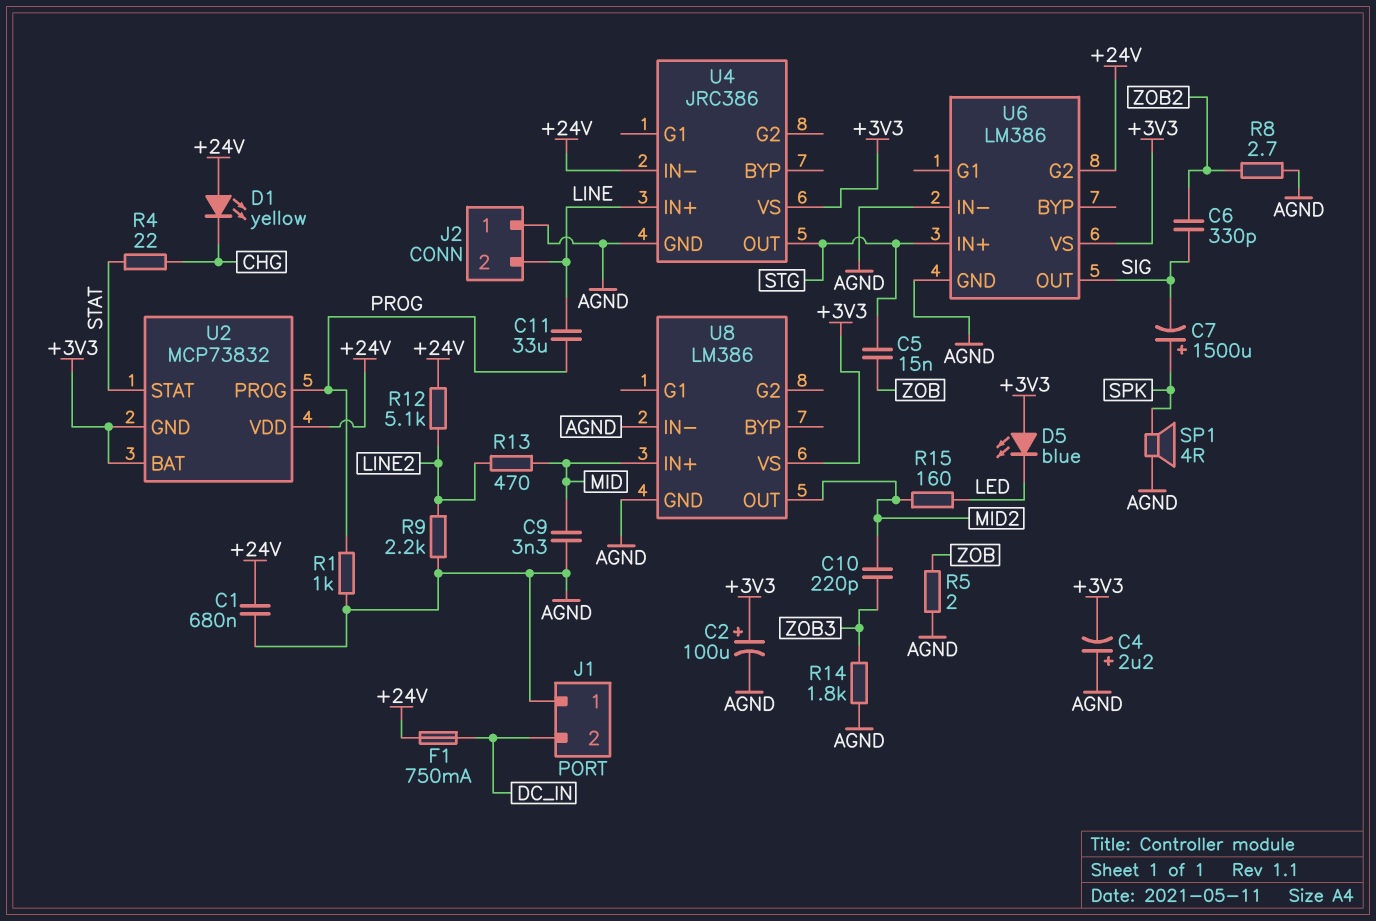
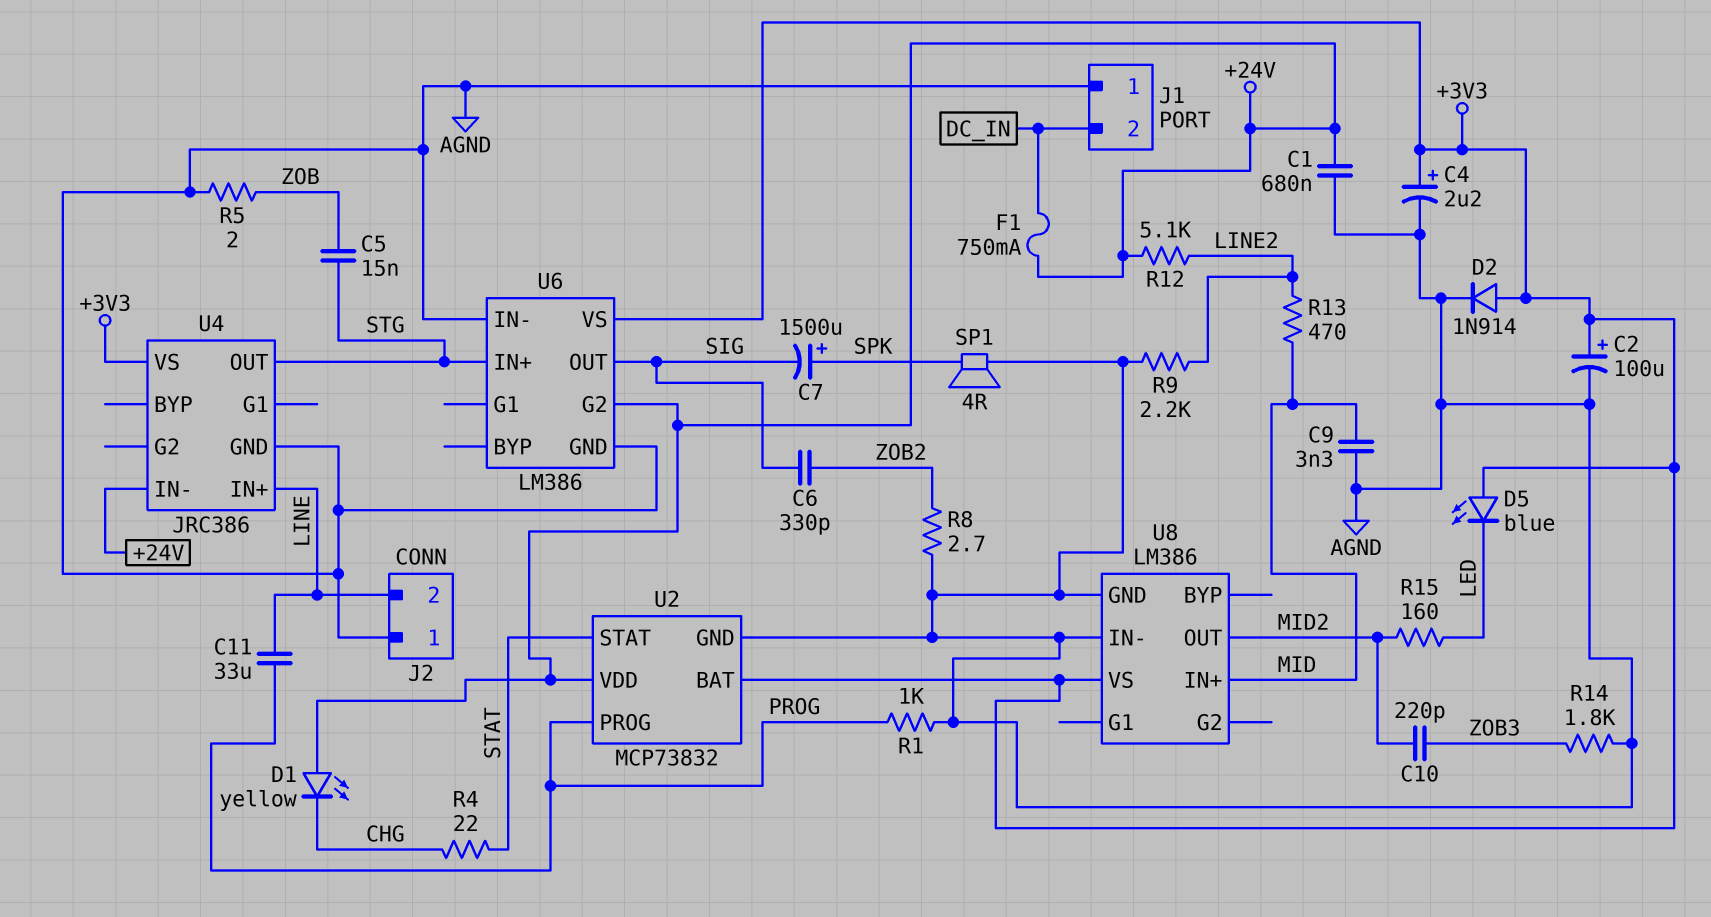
C4: 2.2uF (plus AGND, minus +3V3) -> 2.2uF (plus +3V3, minus AGND)
D2: none -> diode 1N914 (A +3V3, K AGND)
U2 pin GND: +3V3 -> AGND

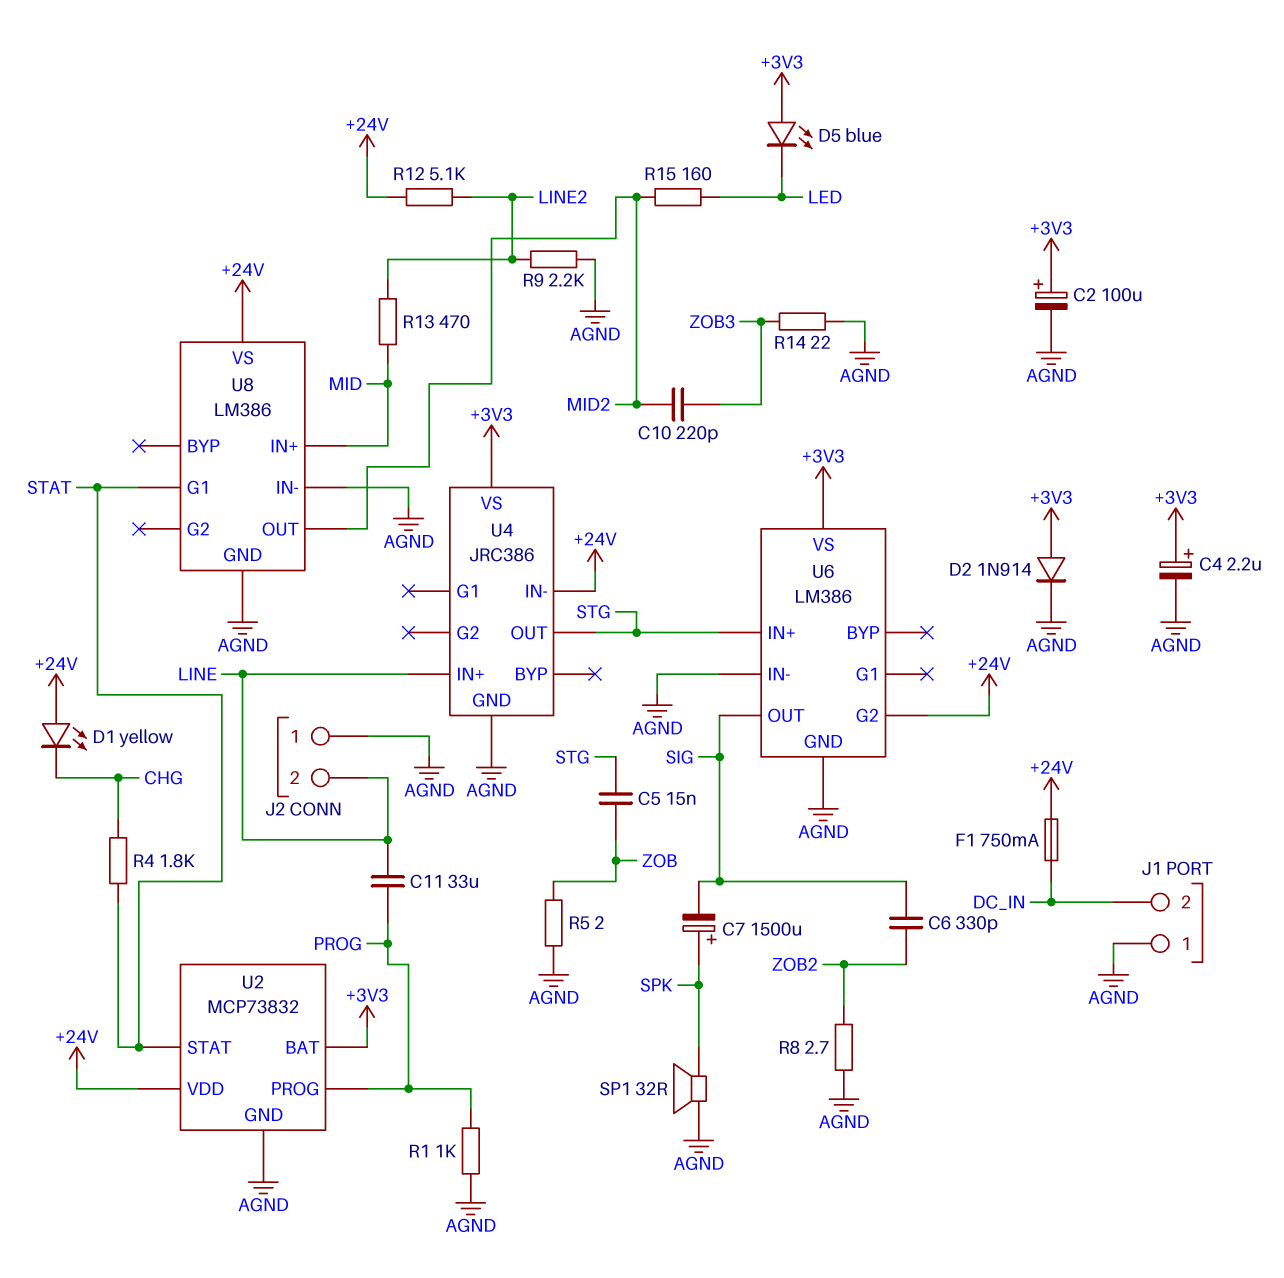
C1: 680nF (+24V, AGND) -> none
C9: 3.3nF (AGND, MID) -> none
R4: 22 (CHG, STAT) -> 1.8k (CHG, STAT)
R14: 1.8k (AGND, ZOB3) -> 22 (AGND, ZOB3)
SP1: speaker 4R (AGND, SPK) -> speaker 32R (AGND, SPK)
U8 pin G1: none -> STAT
U8 pin VS: +3V3 -> +24V

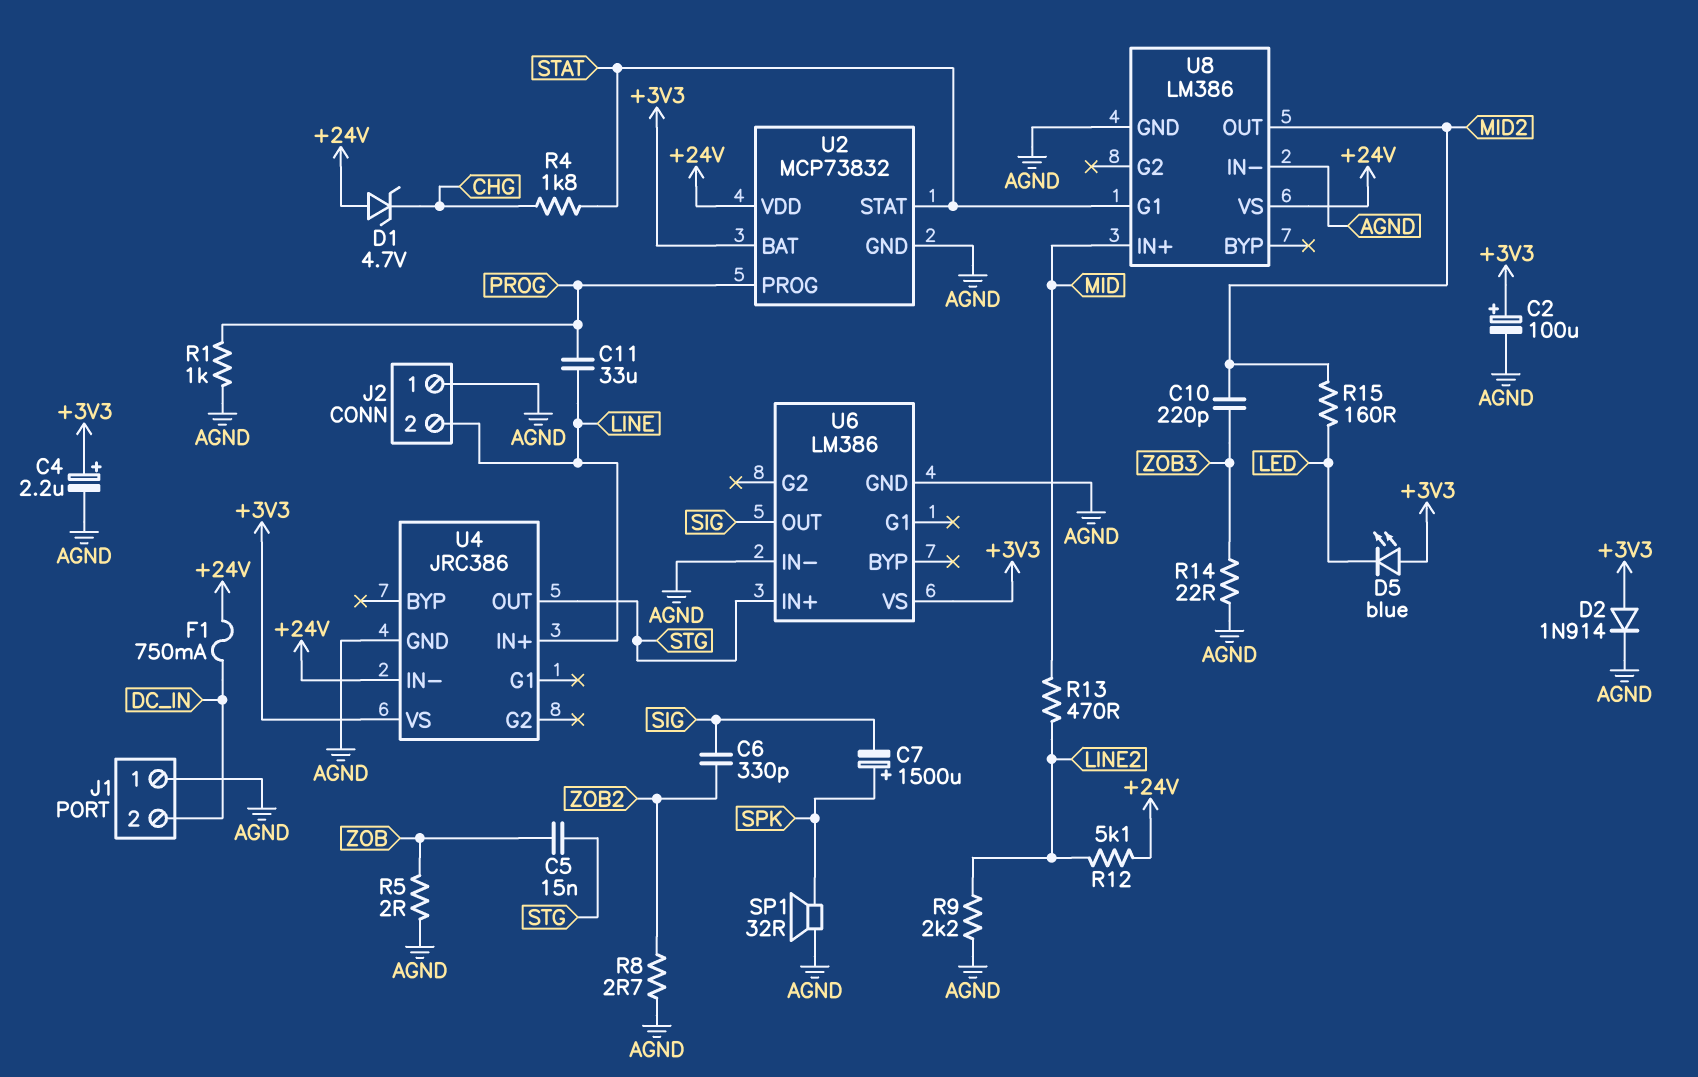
D1: LED yellow (A +24V, K CHG) -> zener 4.7V (A +24V, K CHG)
U6 pin G2: +24V -> none

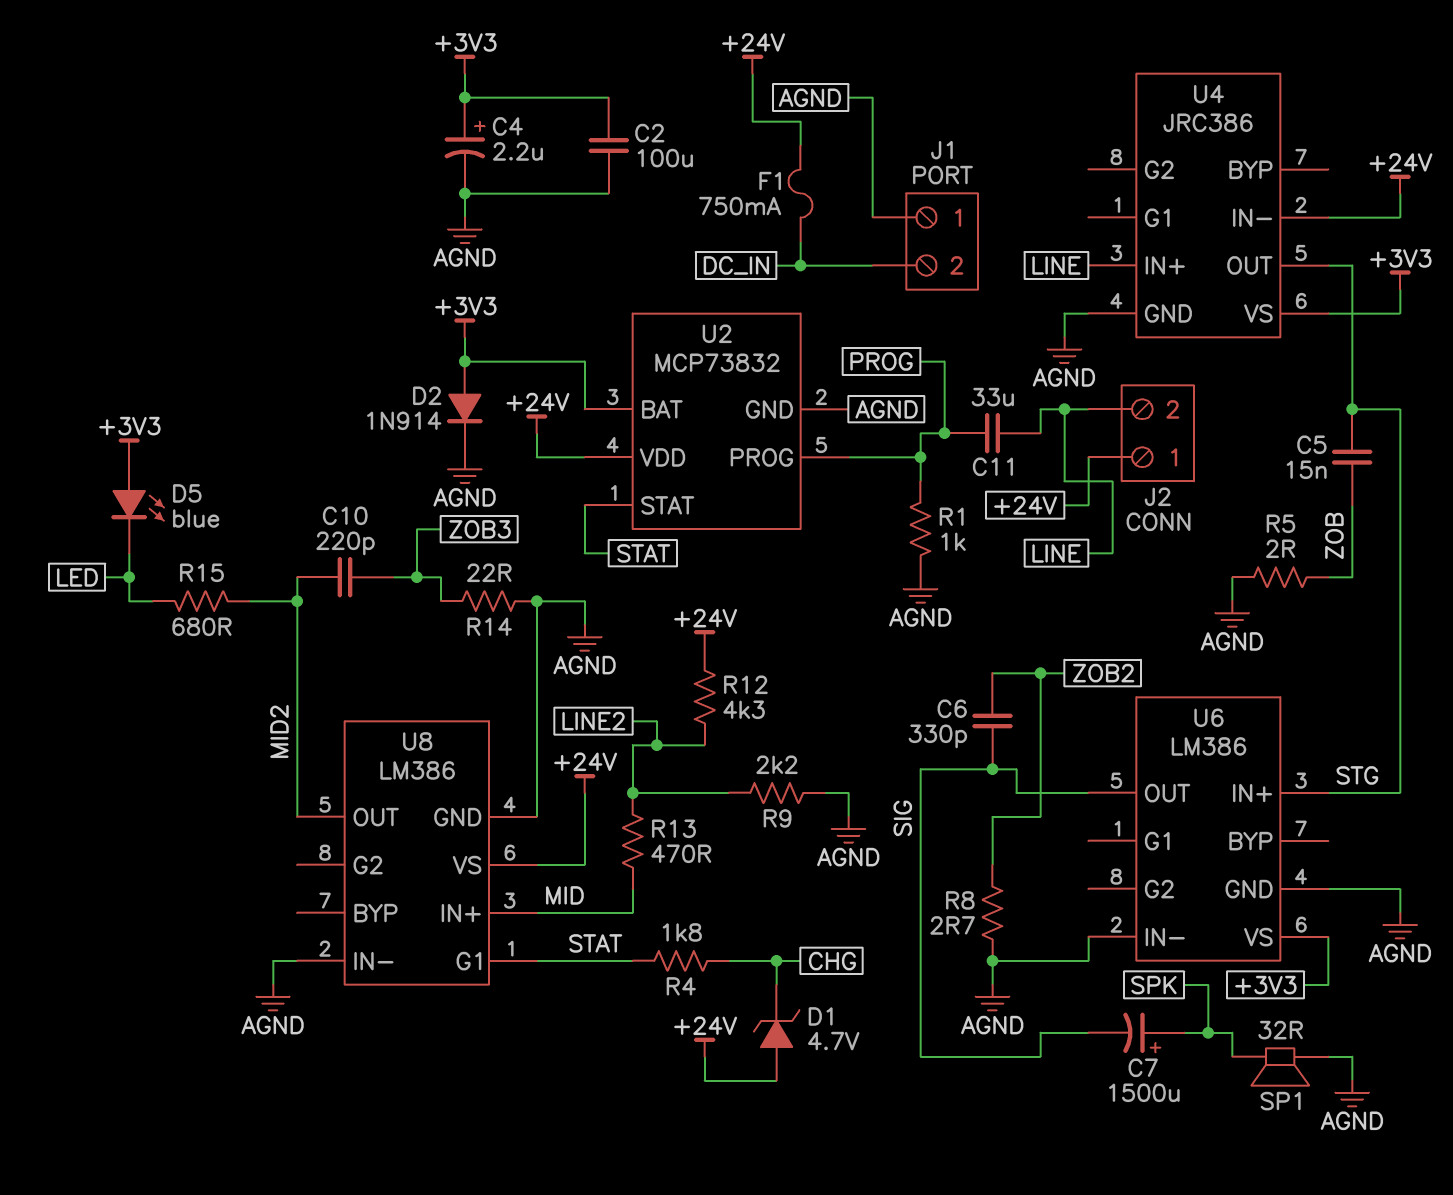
C2: 100uF (plus +3V3, minus AGND) -> 100uF (+3V3, AGND)
J2 pin 1: AGND -> +24V
R12: 5.1k (+24V, LINE2) -> 4.3k (+24V, LINE2)
R15: 160 (LED, MID2) -> 680 (LED, MID2)

